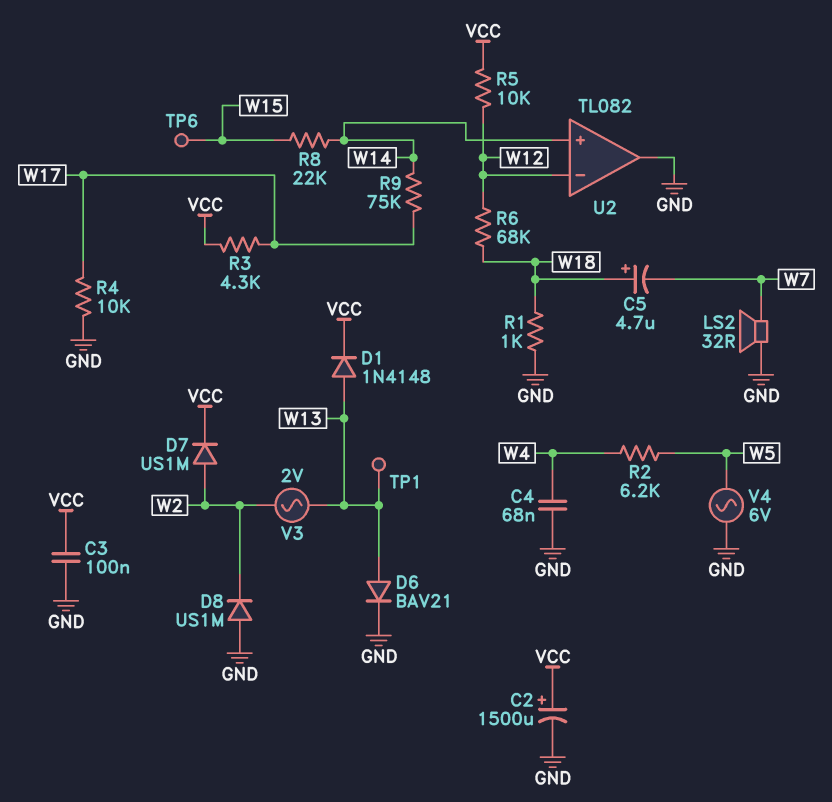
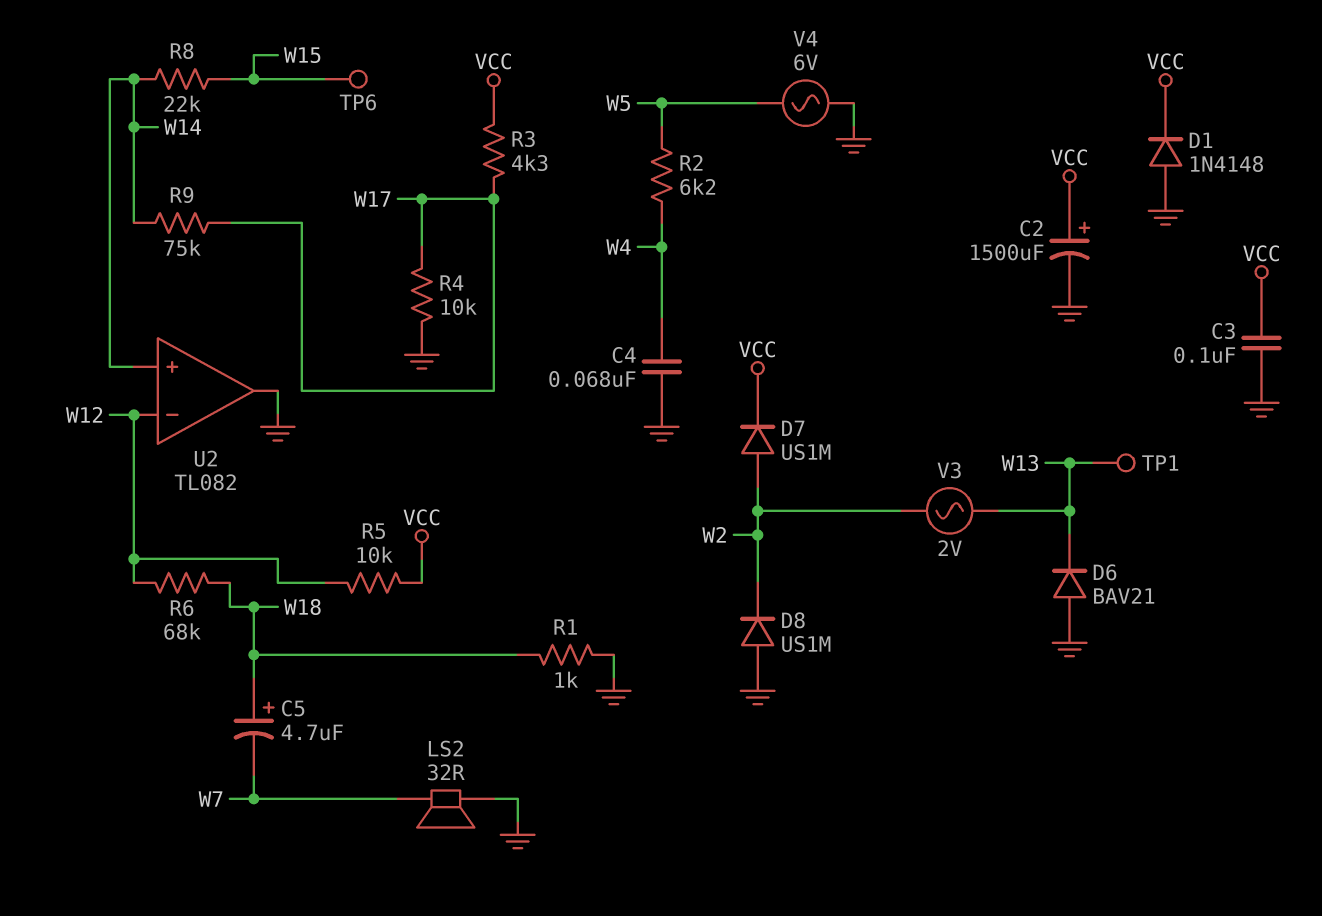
D1: diode 1N4148 (A W13, K VCC) -> diode 1N4148 (A GND, K VCC)
D6: diode BAV21 (A W13, K GND) -> diode BAV21 (A GND, K W13)

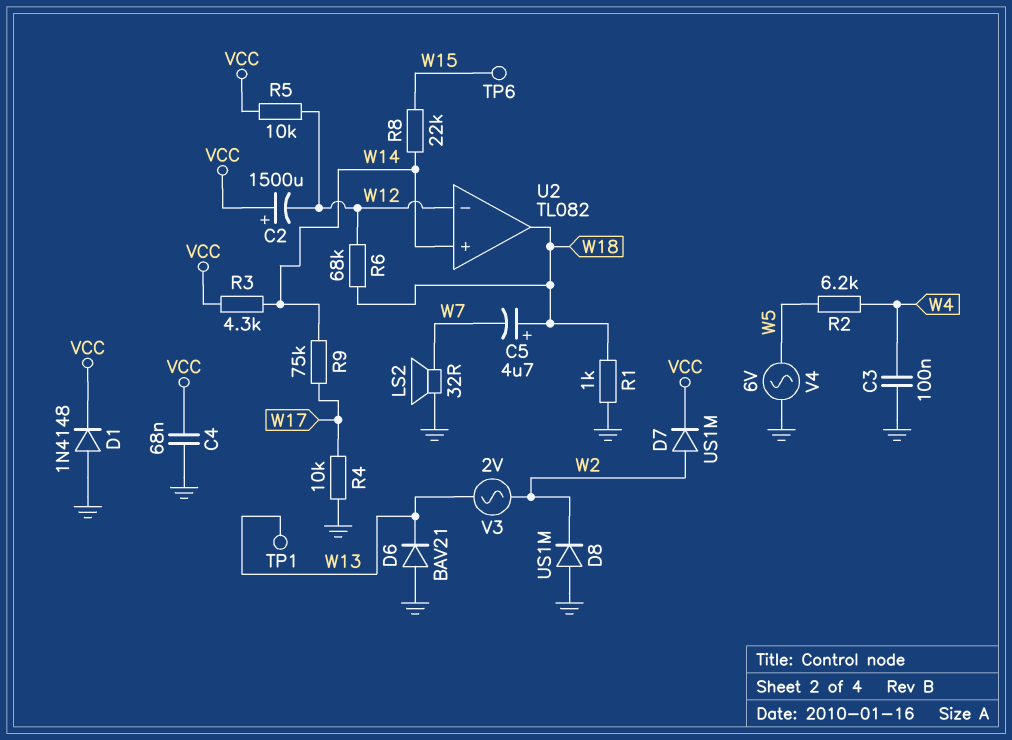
C2: 1500uF (plus VCC, minus GND) -> 1500uF (plus VCC, minus W12)
C3: 100nF (GND, VCC) -> 100nF (GND, W4)
C4: 68nF (GND, W4) -> 68nF (GND, VCC)
R3: 4.3k (VCC, W17) -> 4.3k (VCC, W14)
U2 pin out: GND -> W18

